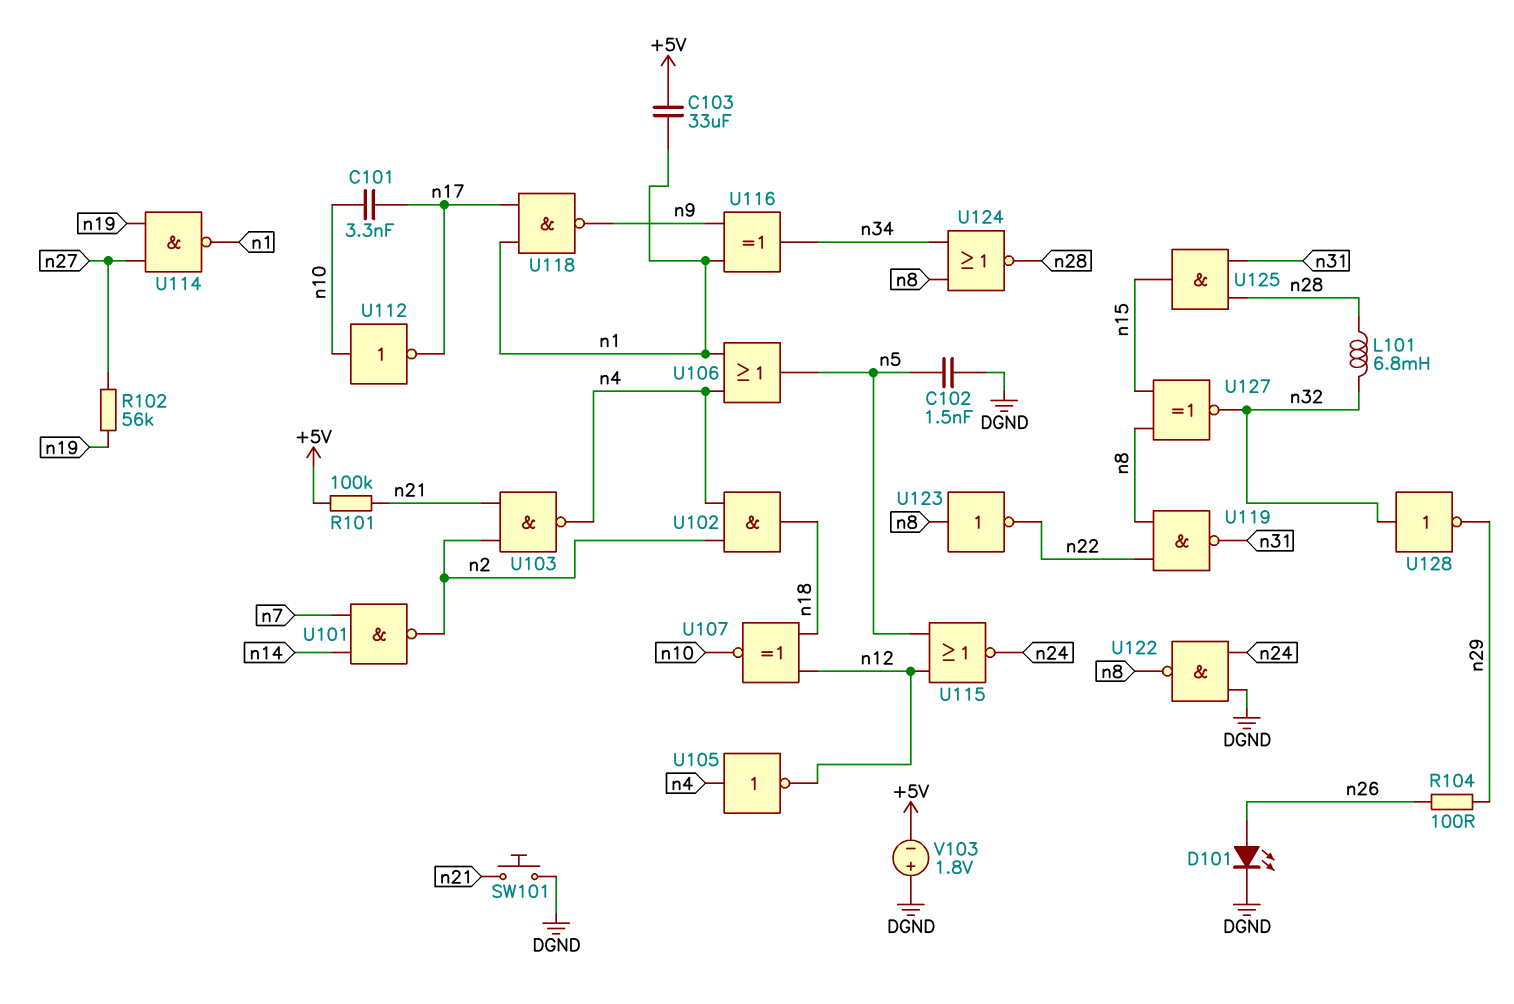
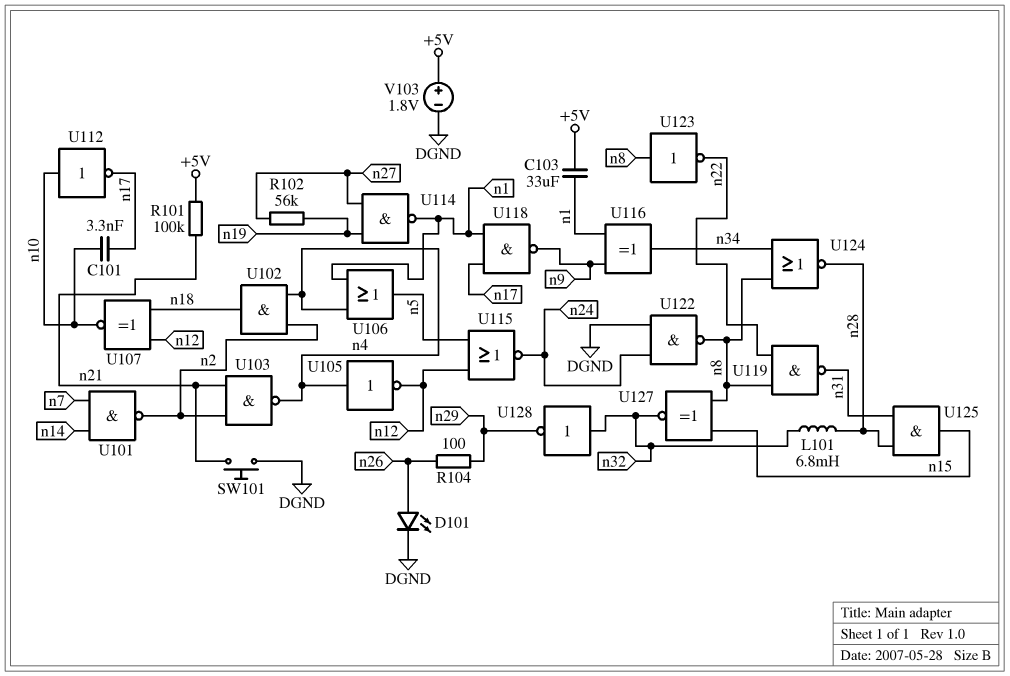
C102: 1.5nF (DGND, n5) -> none
V103: 1.8V (plus DGND, minus +5V) -> 1.8V (plus +5V, minus DGND)

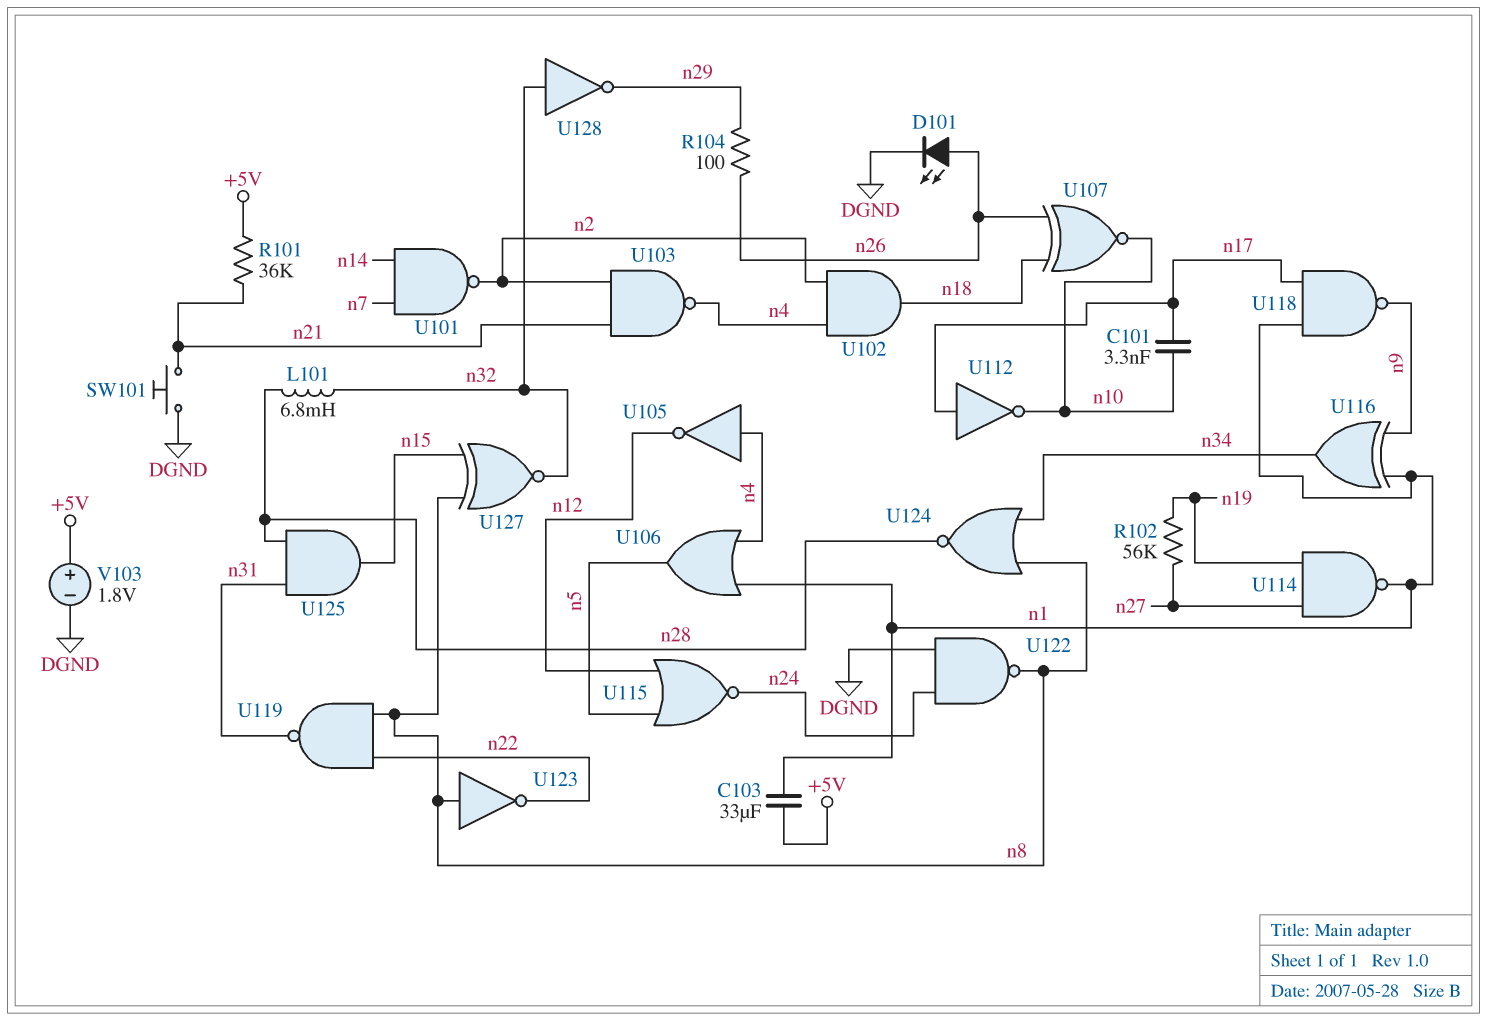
R101: 100k (+5V, n21) -> 36k (+5V, n21)
U107: XNOR (in n12, in n18, out n10) -> XNOR (in n18, in n26, out n10)
U112: NOT (in n10, out n17) -> NOT (in n17, out n10)

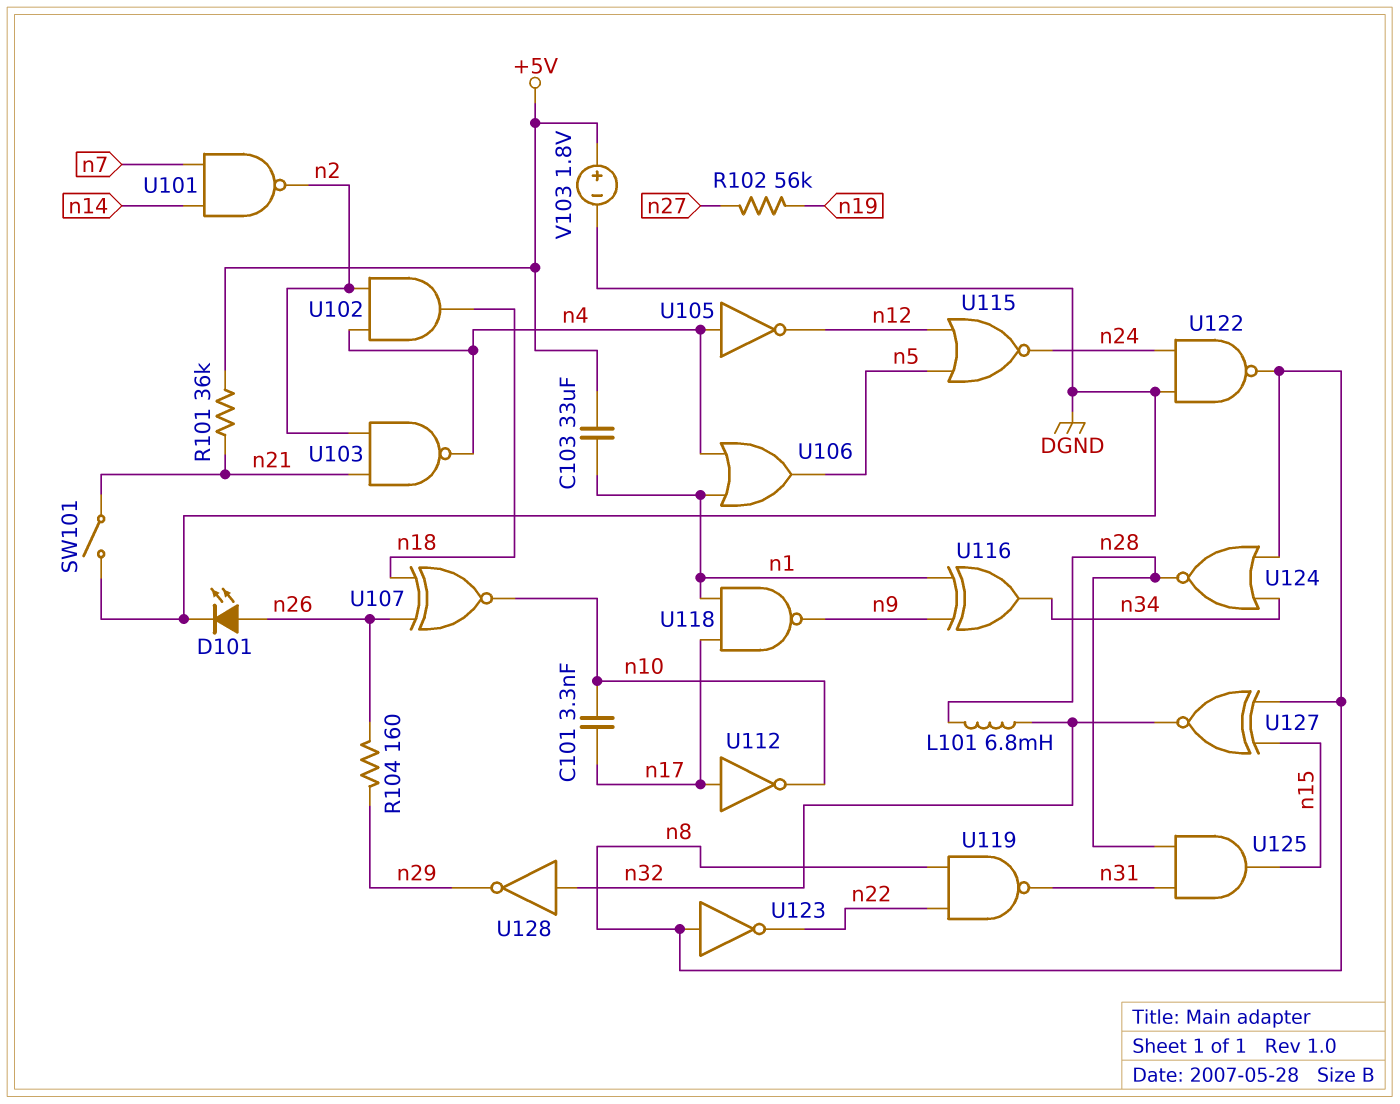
R104: 100 (n26, n29) -> 160 (n26, n29)
SW101: button (DGND, n21) -> switch (DGND, n21)
U114: NAND (in n19, in n27, out n1) -> none

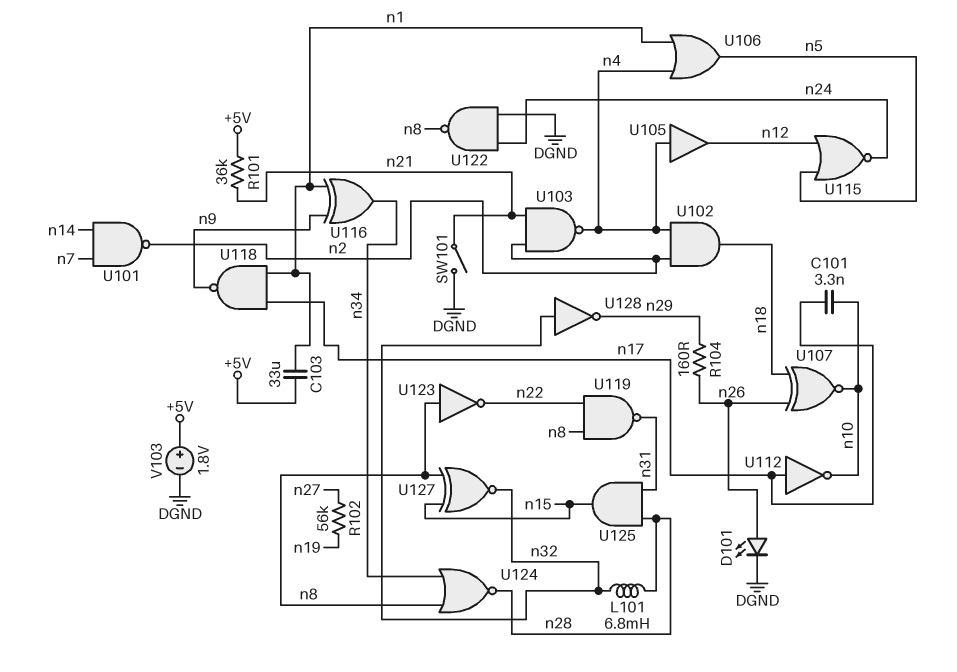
U105: NOT (in n4, out n12) -> buffer (in n4, out n12)

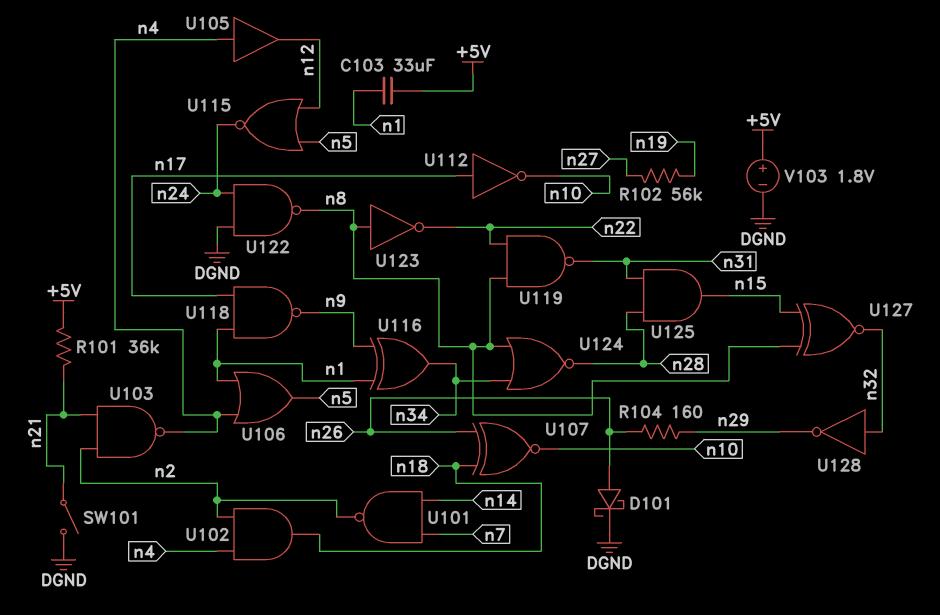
C101: 3.3nF (n10, n17) -> none
D101: LED (A n26, K DGND) -> schottky (A n26, K DGND)
L101: 6.8mH (n28, n32) -> none

